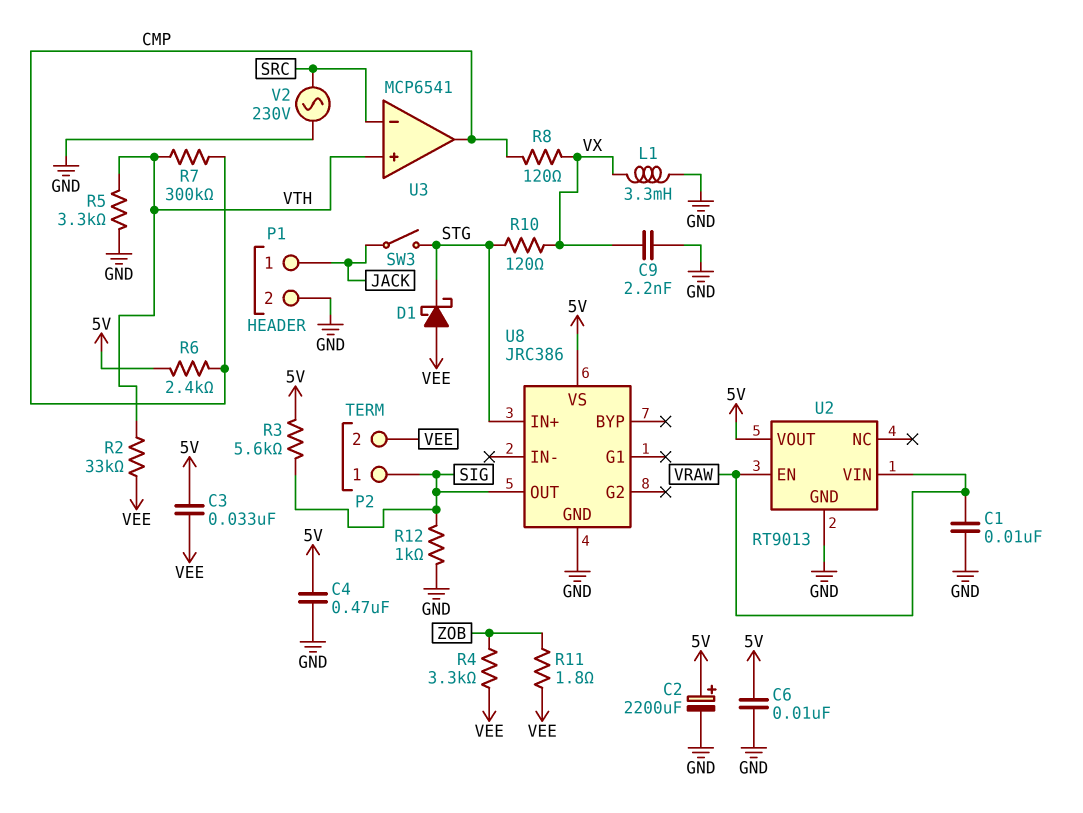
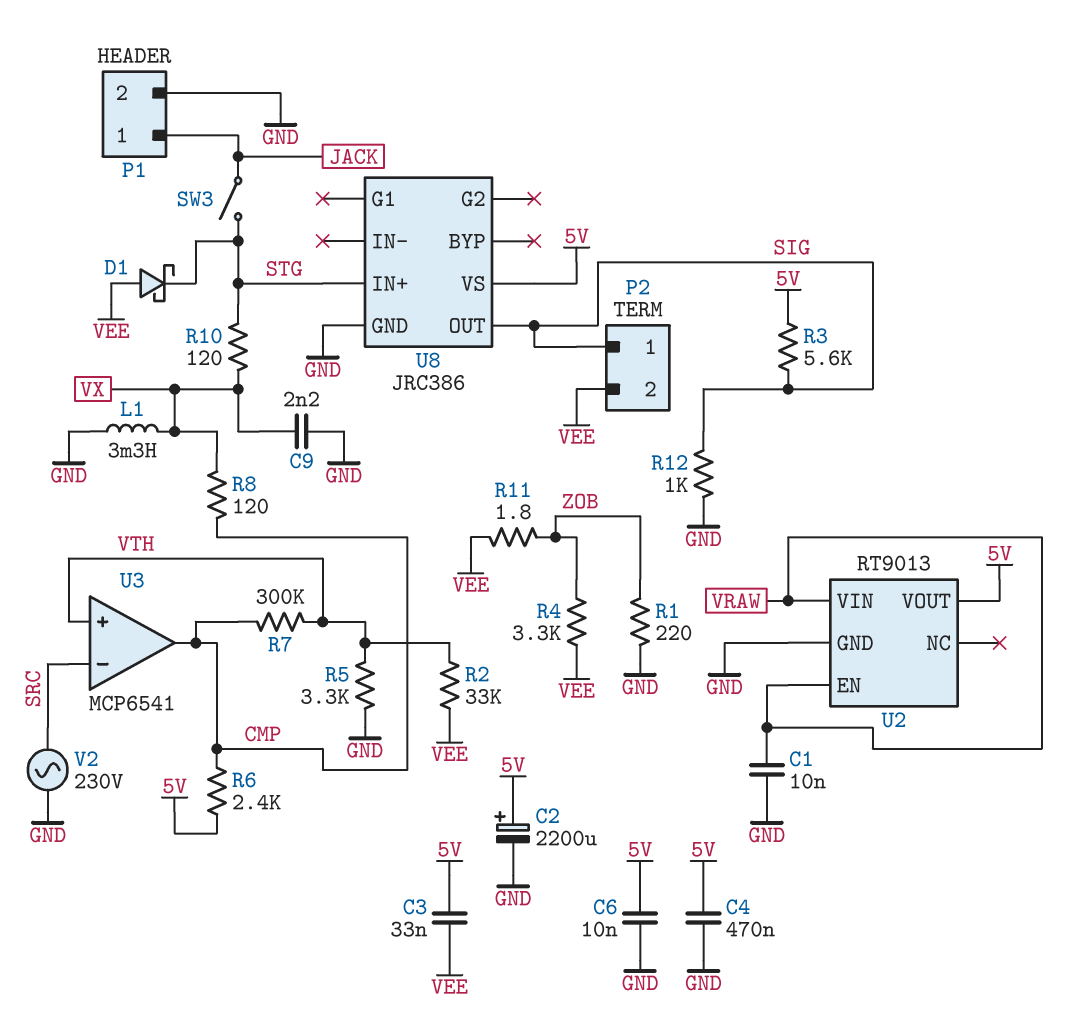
R1: none -> 220 (GND, ZOB)

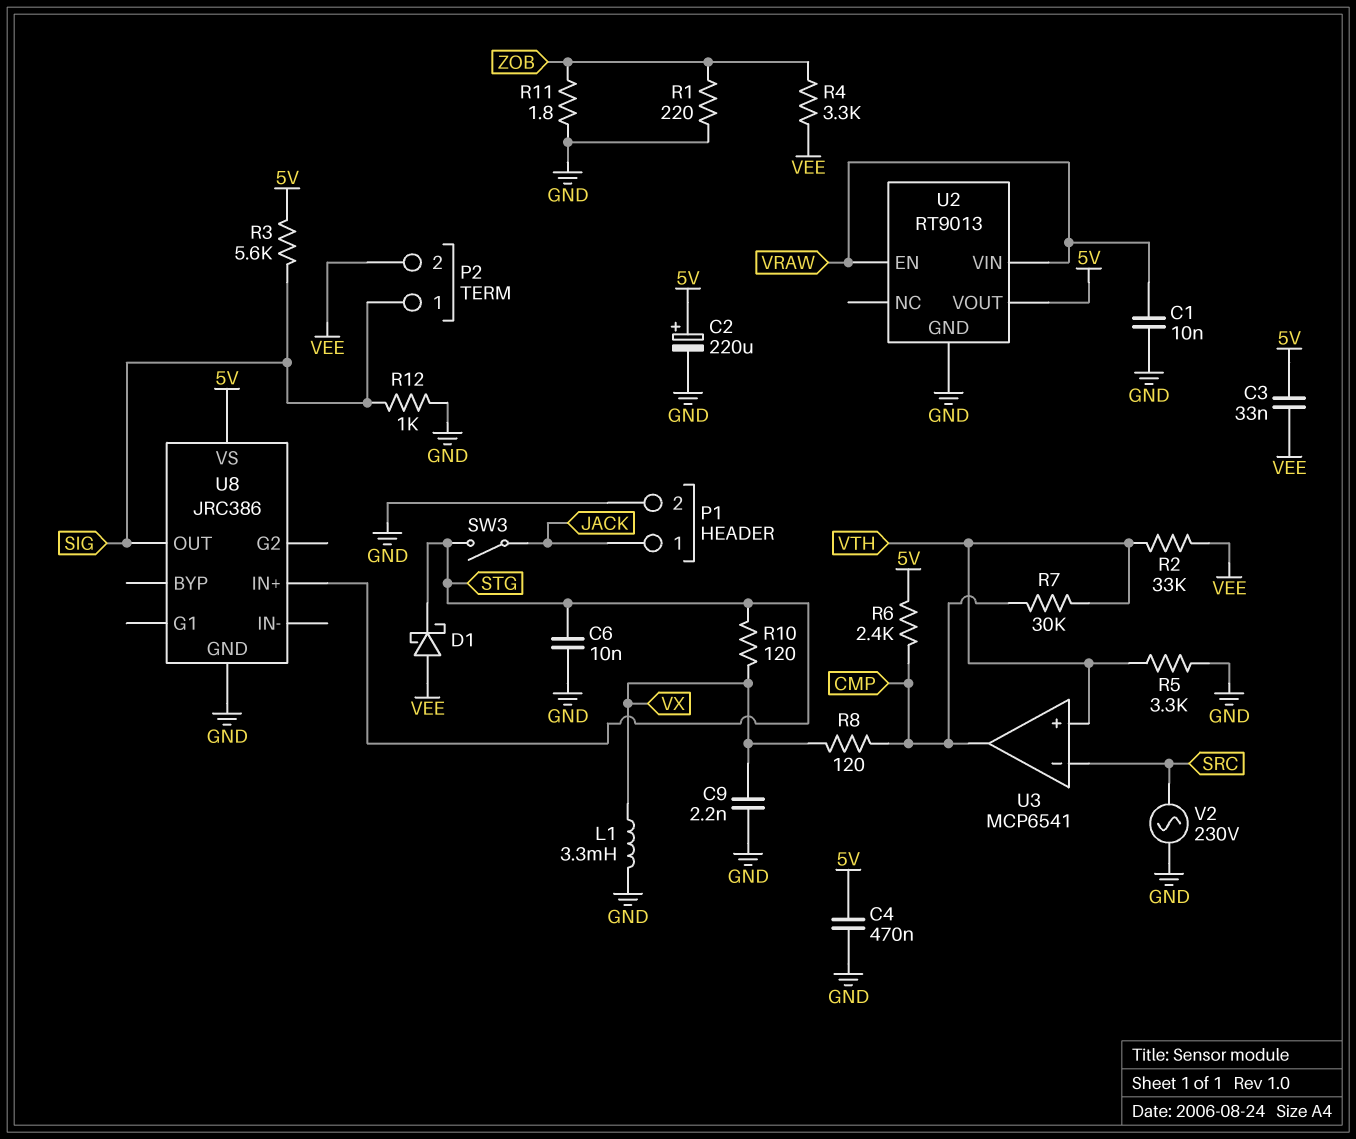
C2: 2200uF (plus 5V, minus GND) -> 220uF (plus 5V, minus GND)
C6: 10nF (5V, GND) -> 10nF (GND, STG)
R7: 300k (CMP, VTH) -> 30k (CMP, VTH)
R11: 1.8 (VEE, ZOB) -> 1.8 (GND, ZOB)

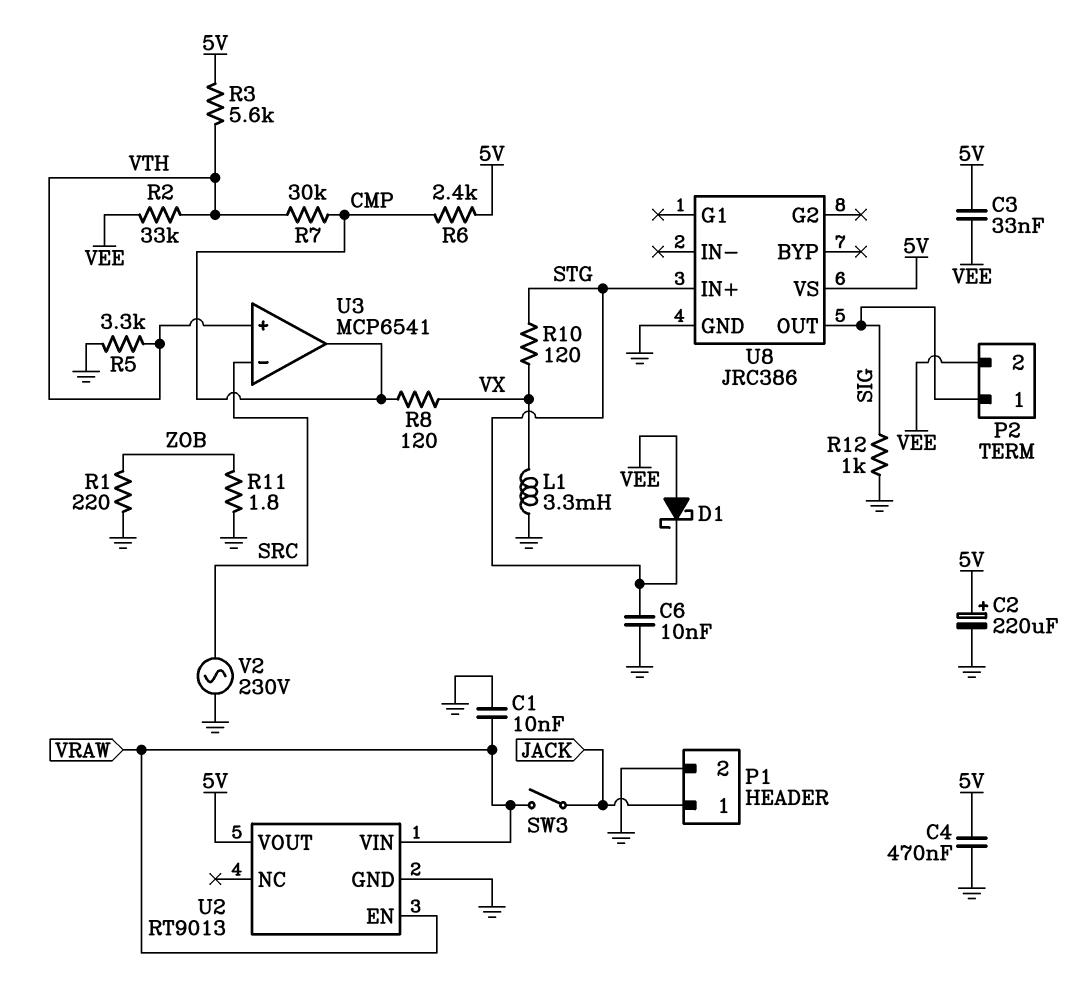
C9: 2.2nF (GND, VX) -> none
R3: 5.6k (5V, SIG) -> 5.6k (5V, VTH)
R4: 3.3k (VEE, ZOB) -> none
SW3: switch (JACK, STG) -> switch (JACK, VRAW)

